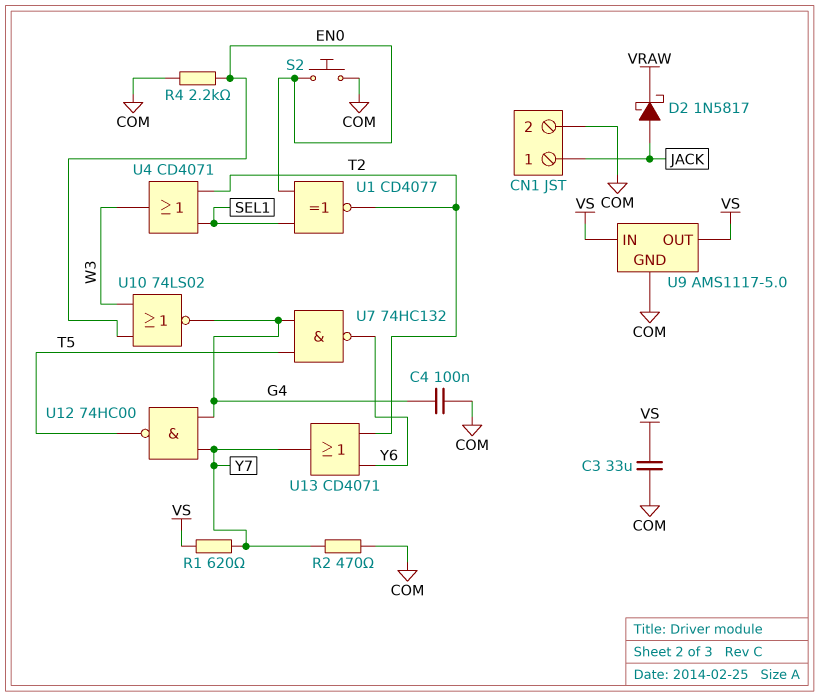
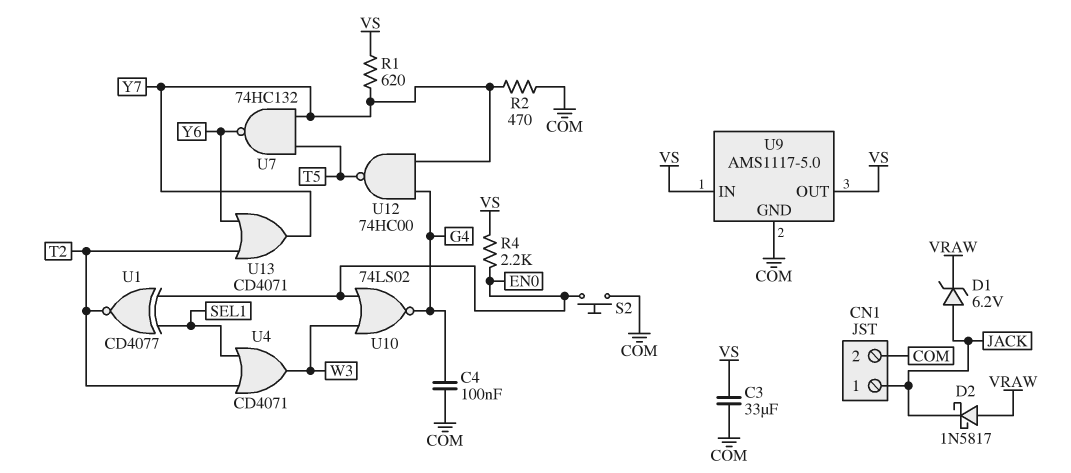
D1: none -> zener 6.2V (A JACK, K VRAW)
D2: schottky 1N5817 (A JACK, K VRAW) -> schottky 1N5817 (A VRAW, K JACK)
R4: 2.2k (COM, EN0) -> 2.2k (EN0, VS)
U7: NAND 74HC132 (in G4, in T5, out Y6) -> NAND 74HC132 (in T5, in Y7, out Y6)

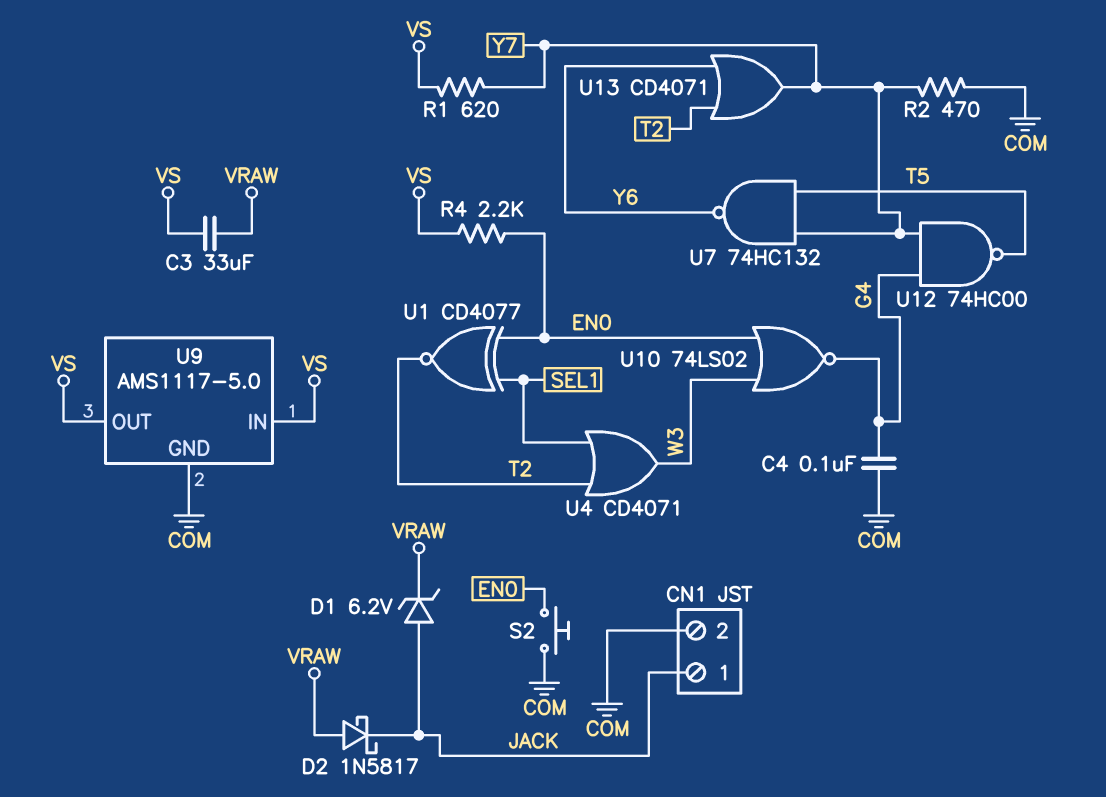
C3: 33uF (COM, VS) -> 33uF (VRAW, VS)

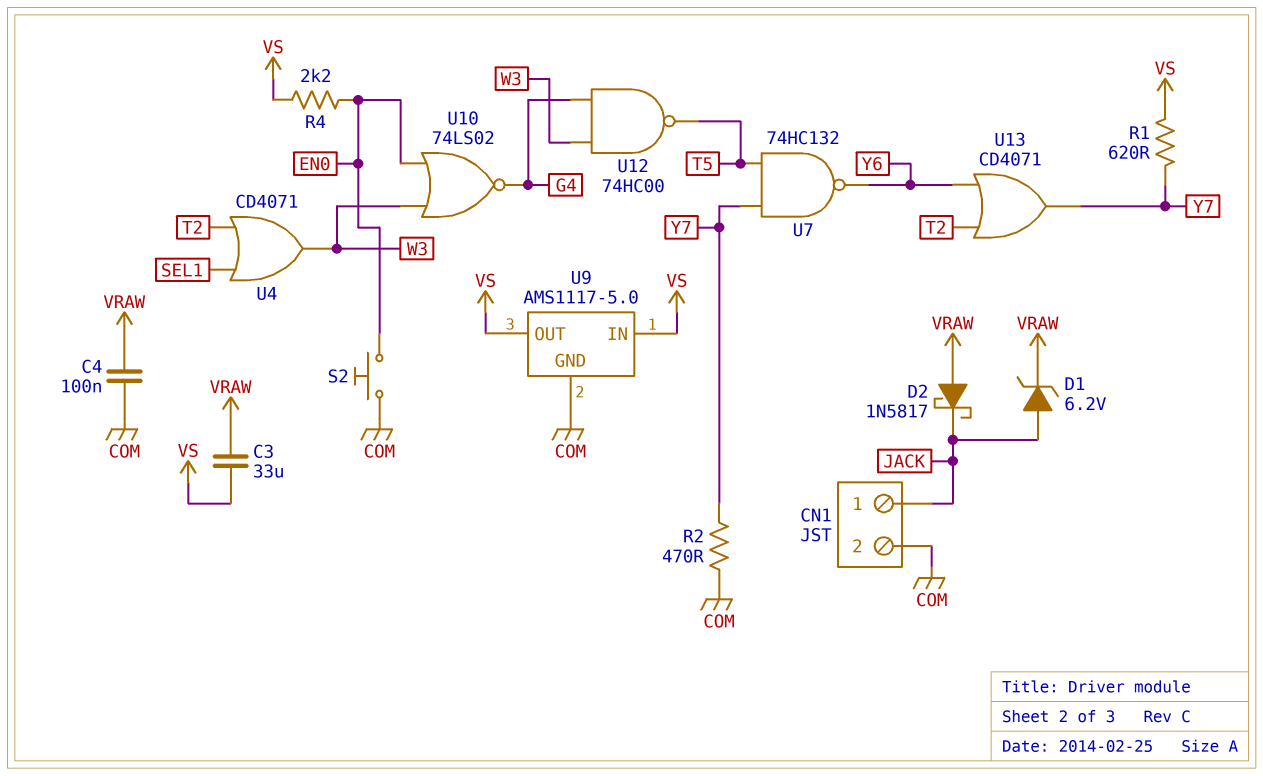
C4: 100nF (COM, G4) -> 100nF (COM, VRAW)
U1: XNOR CD4077 (in EN0, in SEL1, out T2) -> none
U12: NAND 74HC00 (in G4, in Y7, out T5) -> NAND 74HC00 (in G4, in W3, out T5)

